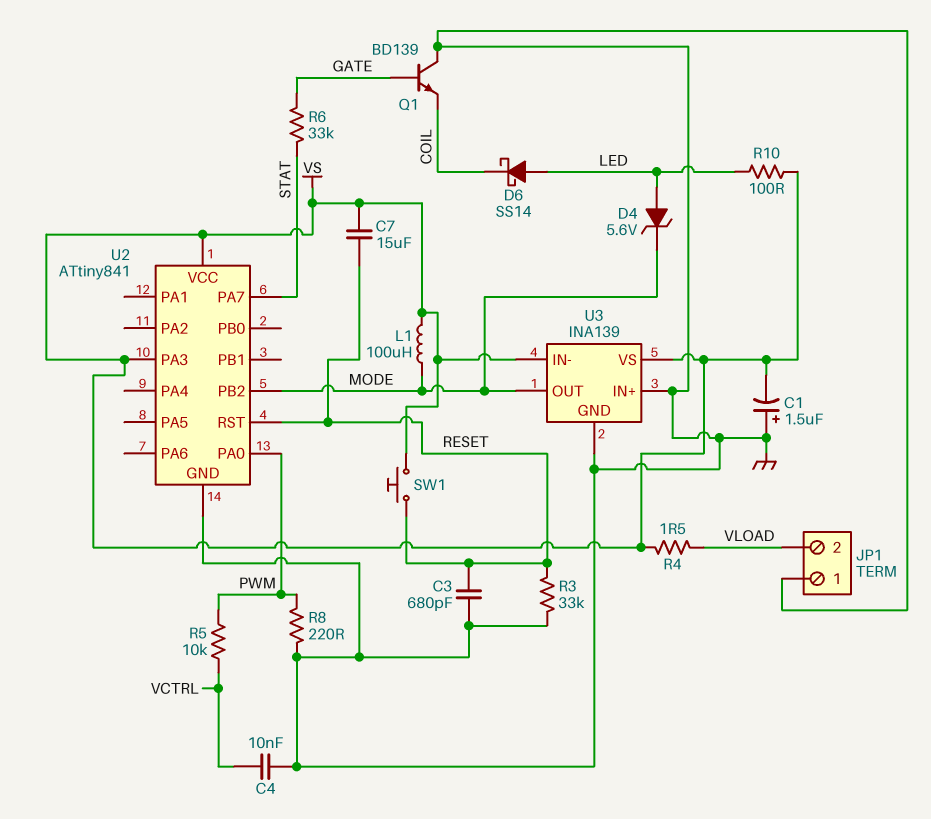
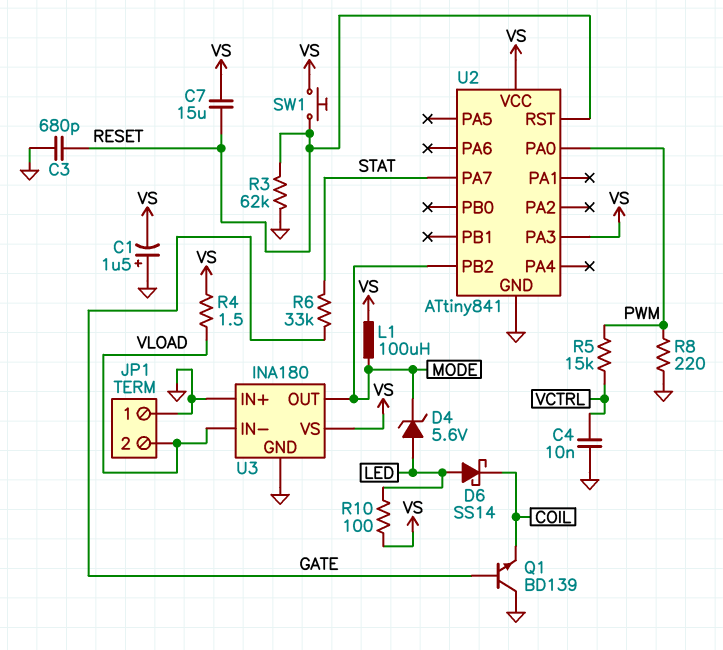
R3: 33k (GND, RESET) -> 62k (GND, RESET)
R5: 10k (PWM, VCTRL) -> 15k (PWM, VCTRL)
U3: INA139 -> INA180
U3 pin IN-: VS -> VLOAD

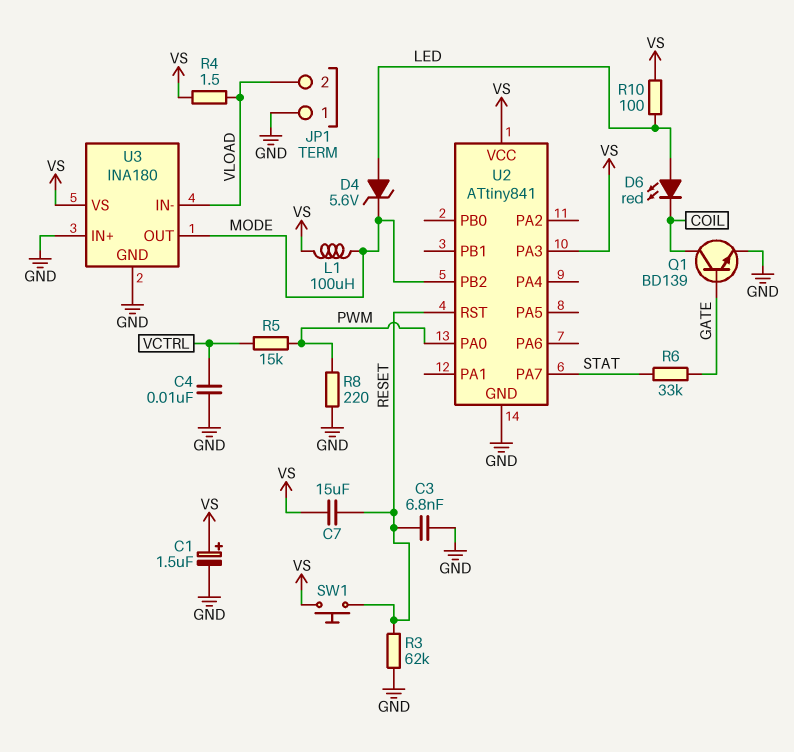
C1: 1.5uF (plus GND, minus VS) -> 1.5uF (plus VS, minus GND)
C3: 680pF (GND, RESET) -> 6.8nF (GND, RESET)
D6: schottky SS14 (A LED, K COIL) -> LED red (A LED, K COIL)
Q1: NPN BD139 (B GATE, C GND, E COIL) -> NPN BD139 (B GATE, C COIL, E GND)

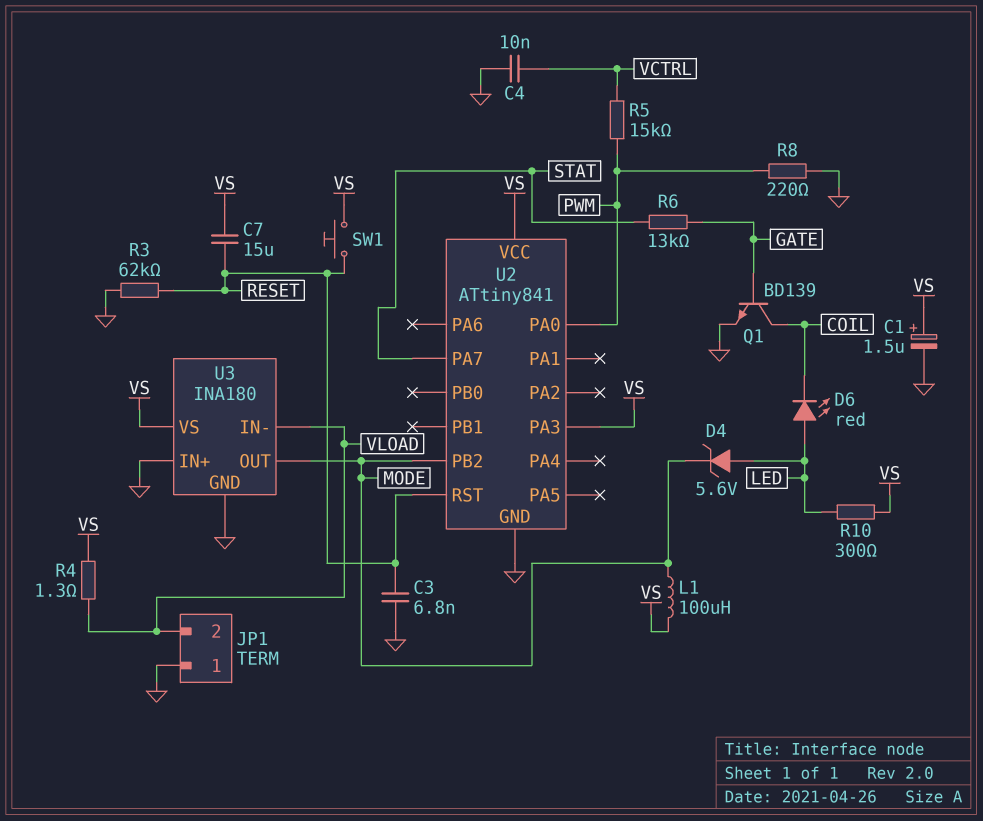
R4: 1.5 (VLOAD, VS) -> 1.3 (VLOAD, VS)
R6: 33k (GATE, STAT) -> 13k (GATE, STAT)
R10: 100 (LED, VS) -> 300 (LED, VS)

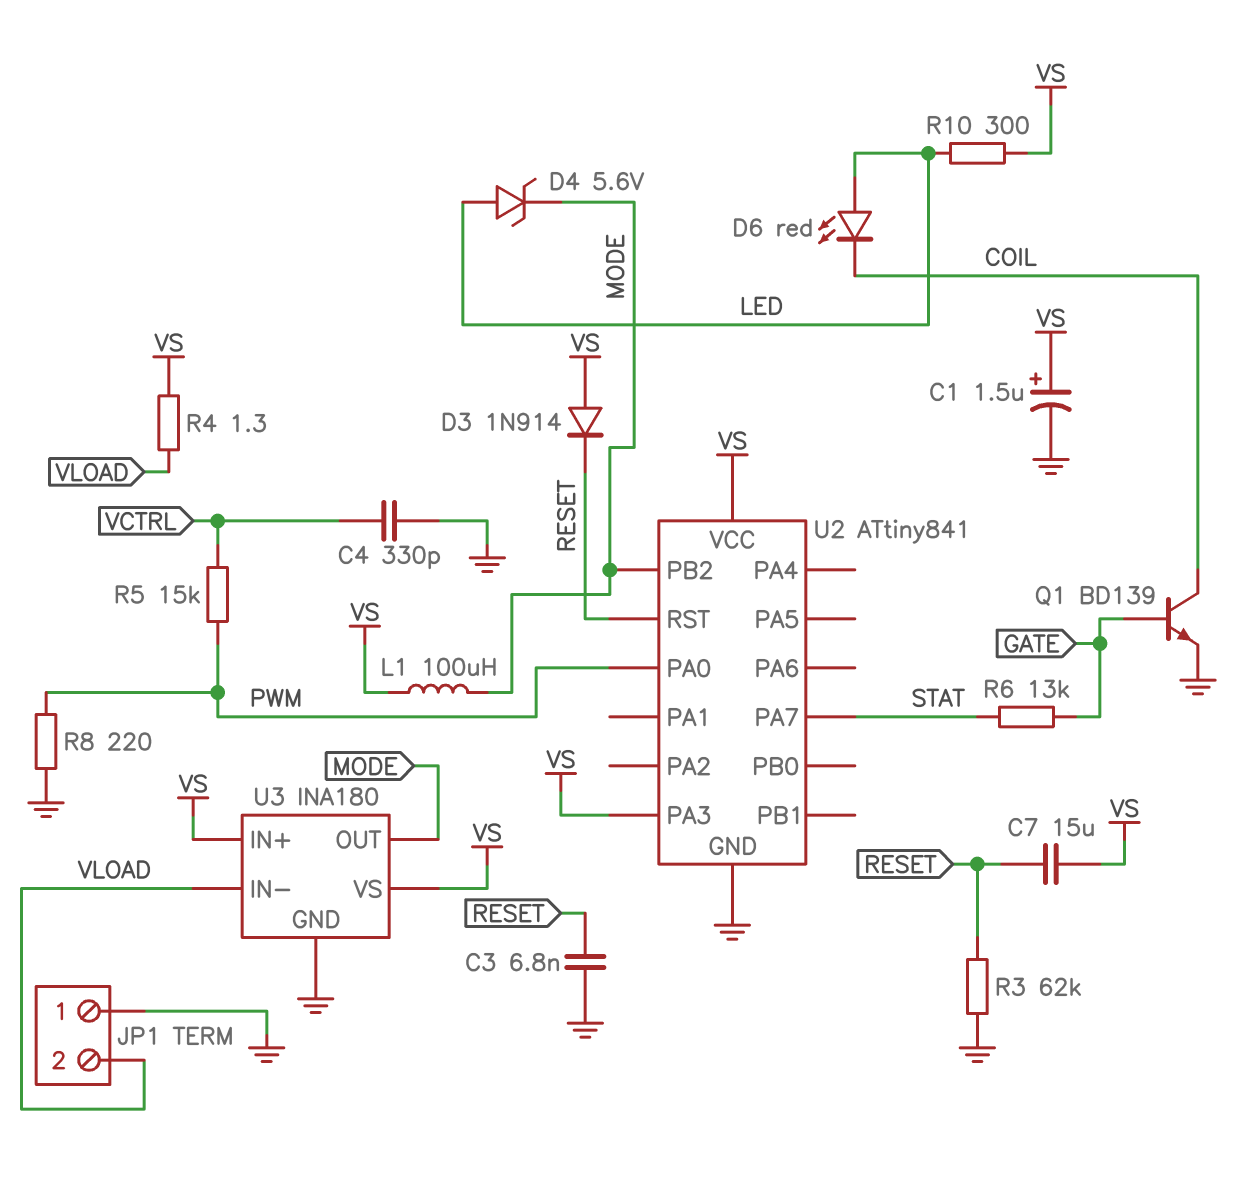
C4: 10nF (GND, VCTRL) -> 330pF (GND, VCTRL)
D3: none -> diode 1N914 (A VS, K RESET)
SW1: button (RESET, VS) -> none
U3 pin IN+: GND -> VS

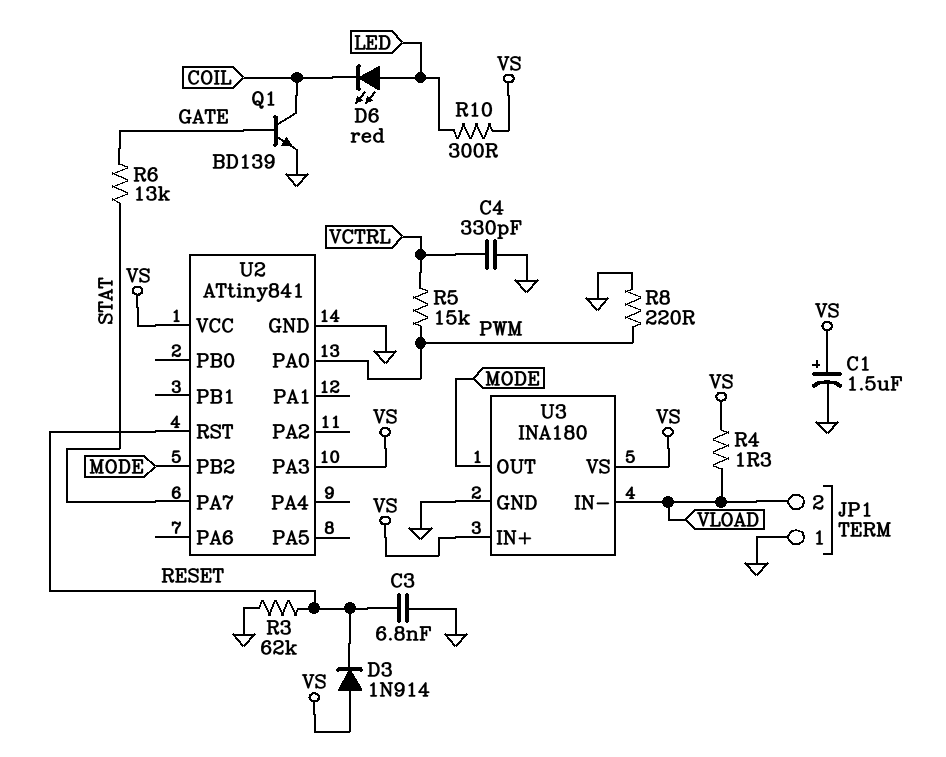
C7: 15uF (RESET, VS) -> none
D4: zener 5.6V (A LED, K MODE) -> none
L1: 100uH (MODE, VS) -> none

